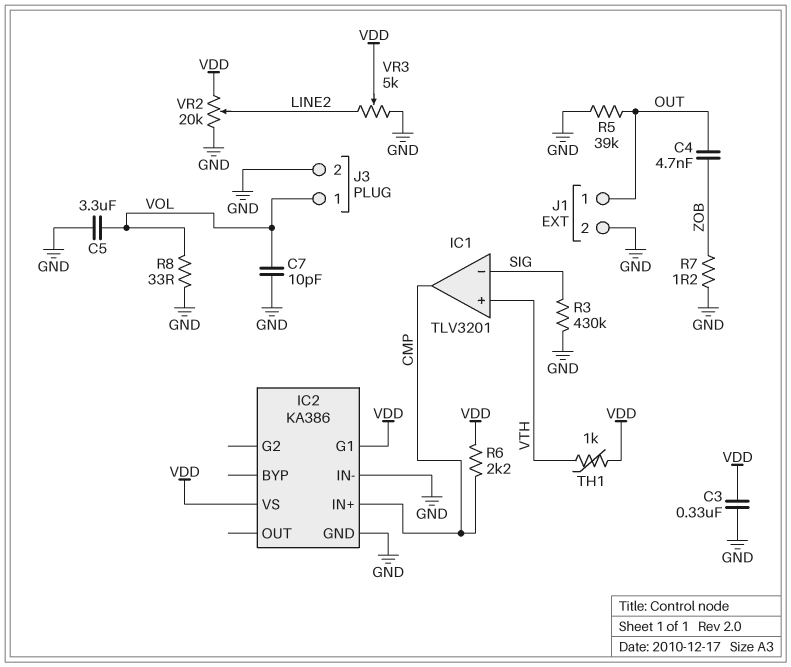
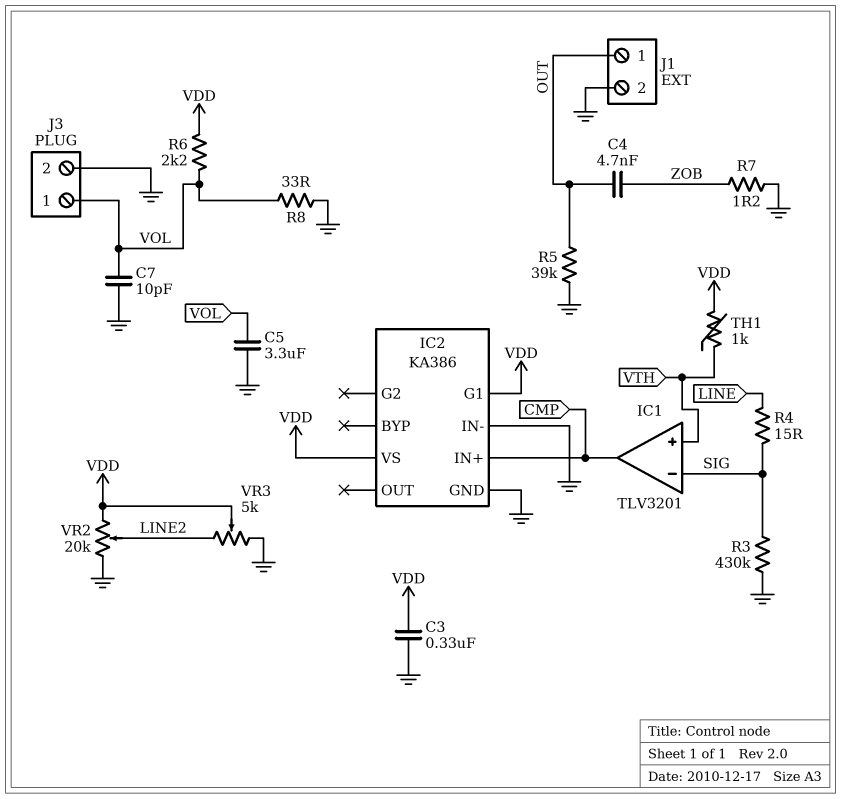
R4: none -> 15 (LINE, SIG)
R6: 2.2k (CMP, VDD) -> 2.2k (VDD, VOL)

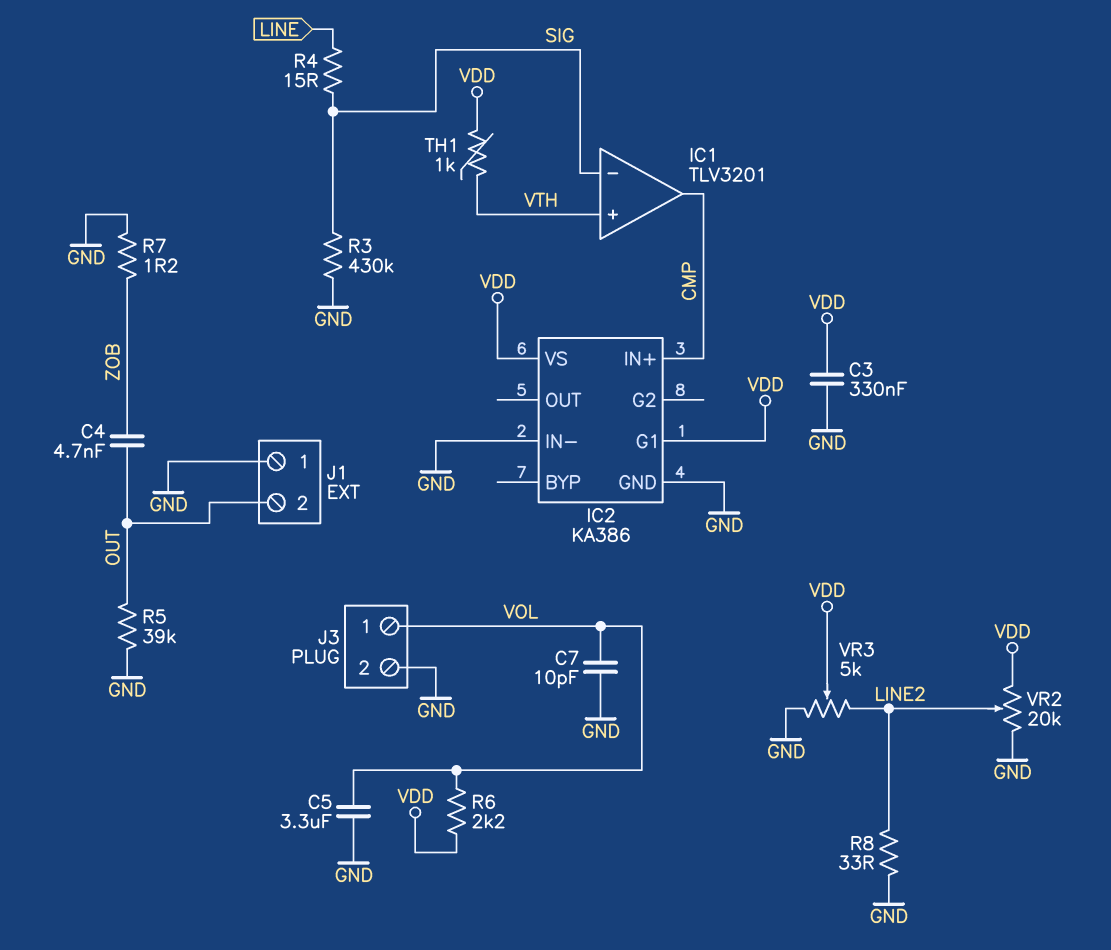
J1 pin 1: OUT -> GND
J1 pin 2: GND -> OUT
R8: 33 (GND, VOL) -> 33 (GND, LINE2)

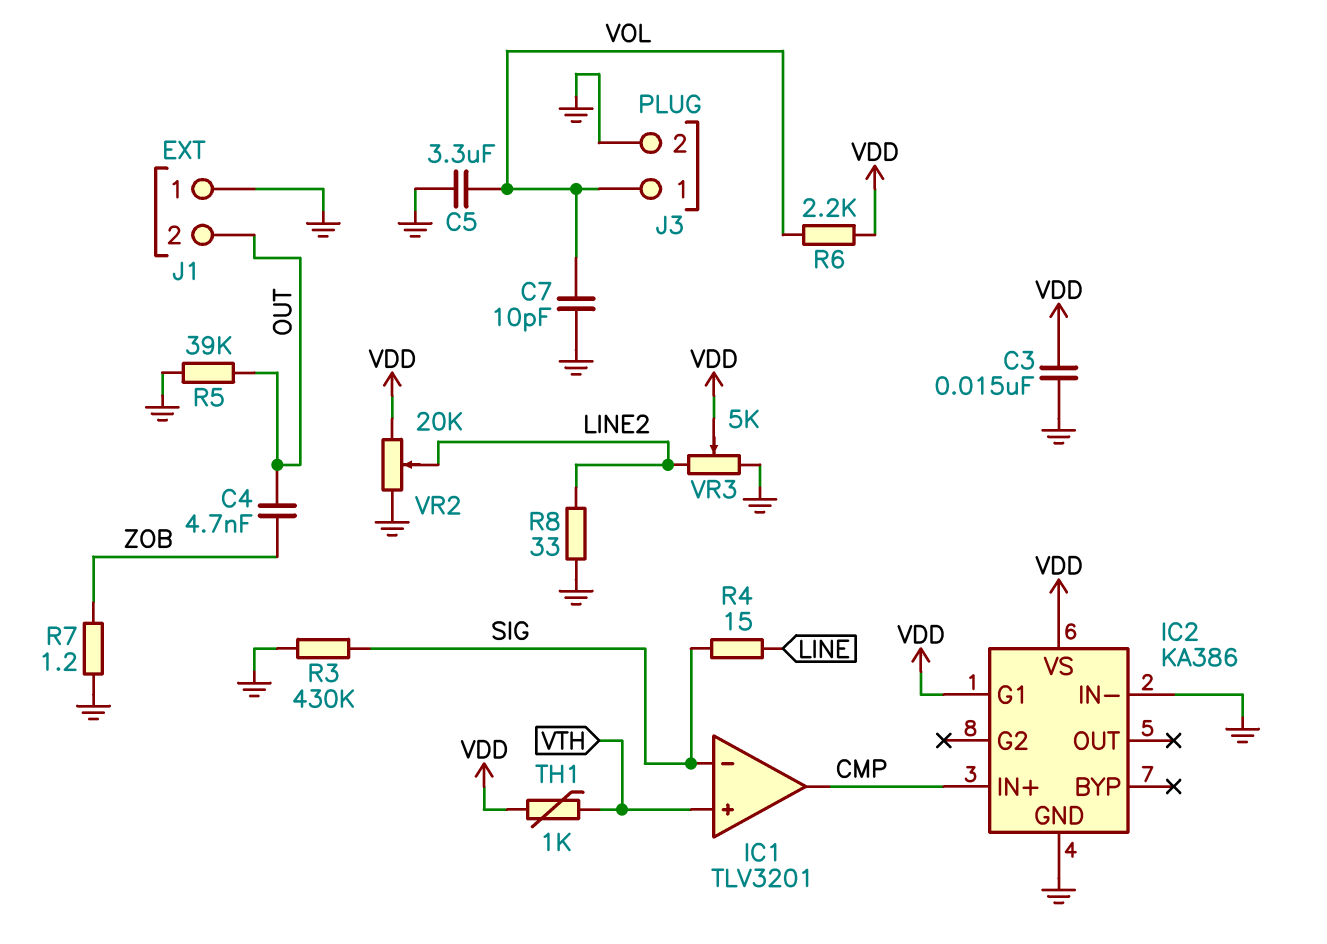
C3: 330nF (GND, VDD) -> 15nF (GND, VDD)

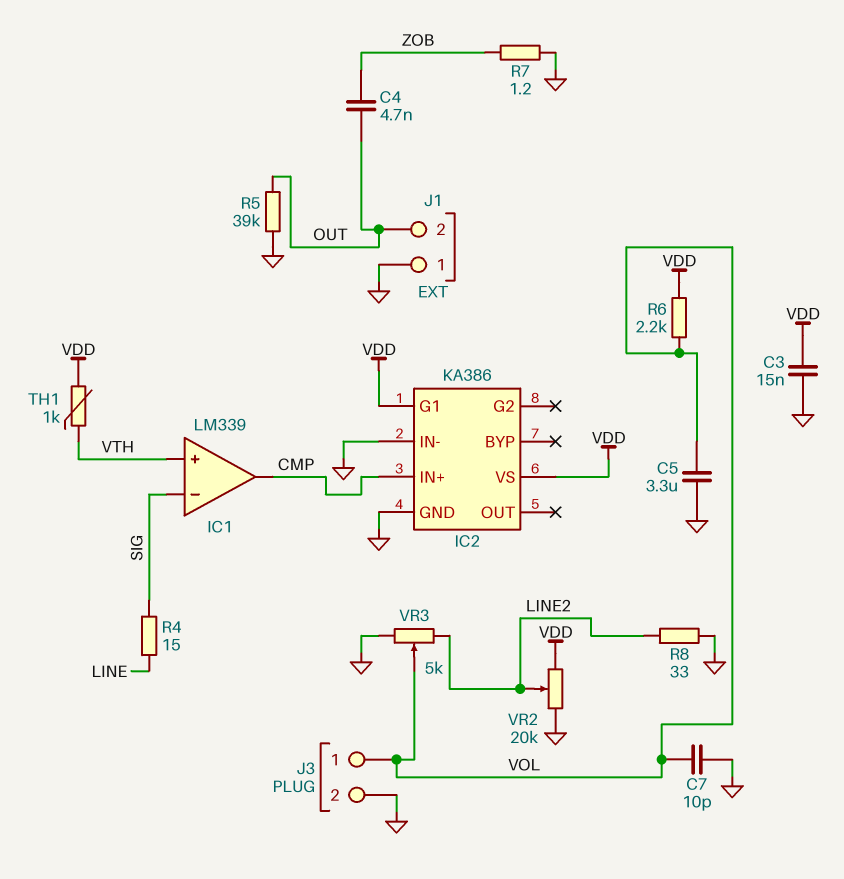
IC1: TLV3201 -> LM339
R3: 430k (GND, SIG) -> none
VR3: 5k (GND, LINE2, wiper VDD) -> 5k (GND, LINE2, wiper VOL)

